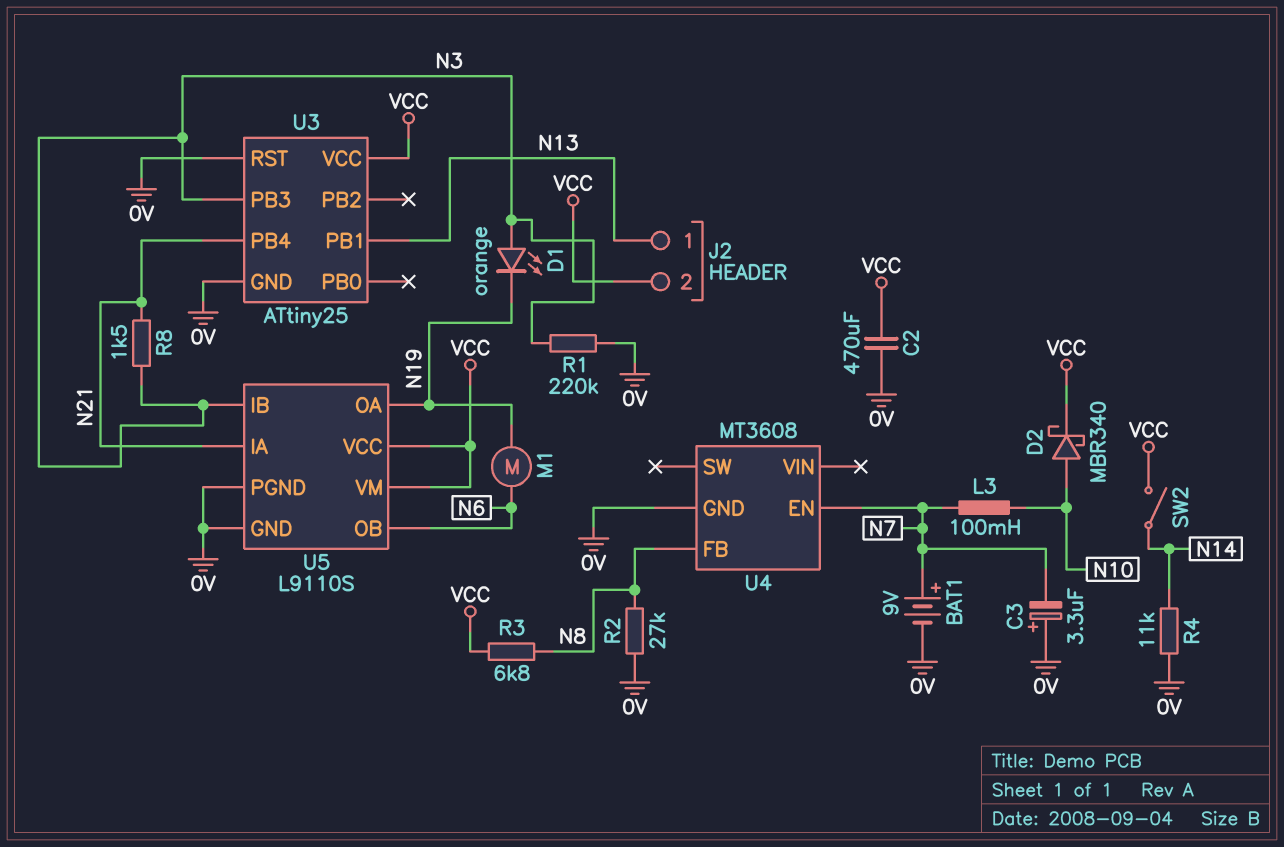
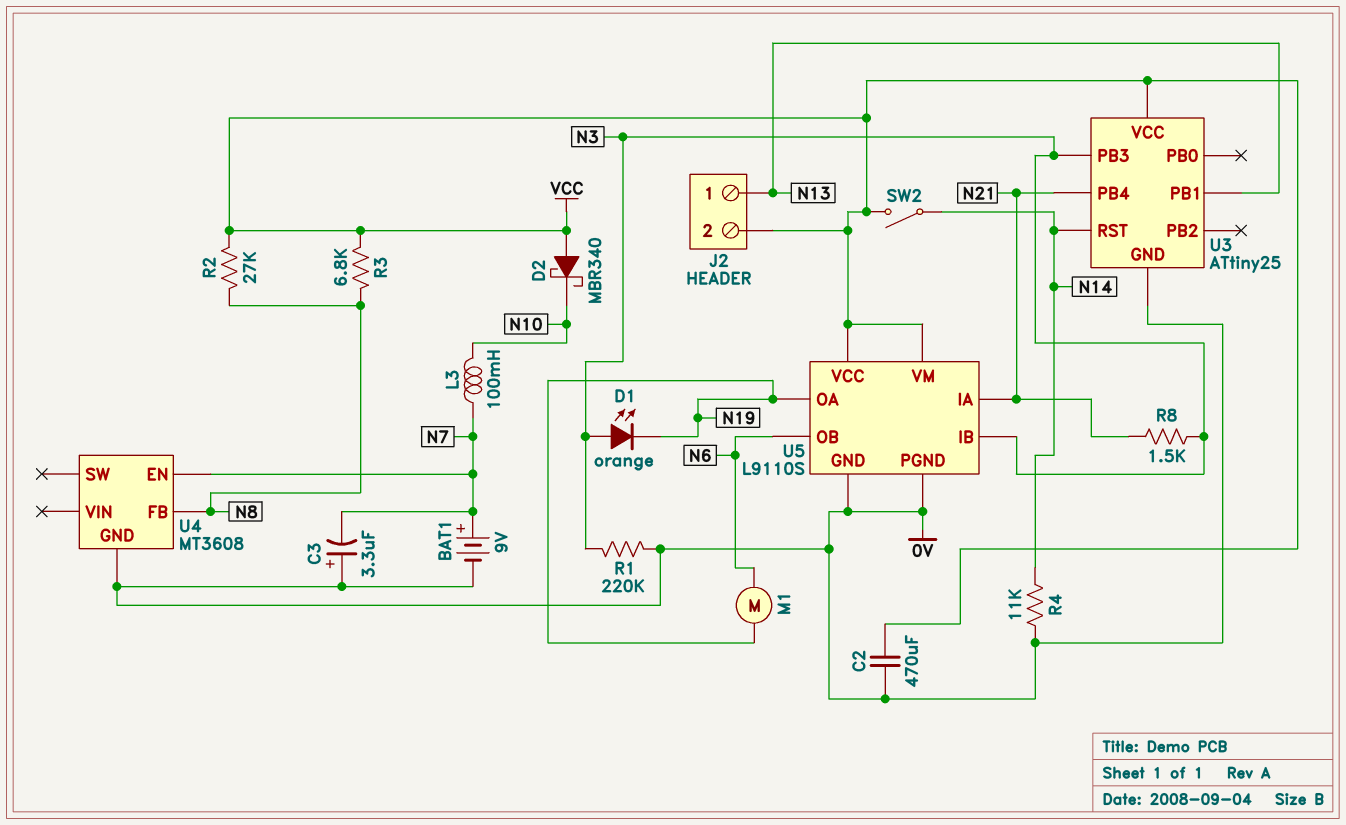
D2: schottky MBR340 (A N10, K VCC) -> schottky MBR340 (A VCC, K N10)
R2: 27k (0V, N8) -> 27k (N8, VCC)
U3 pin RST: 0V -> N14

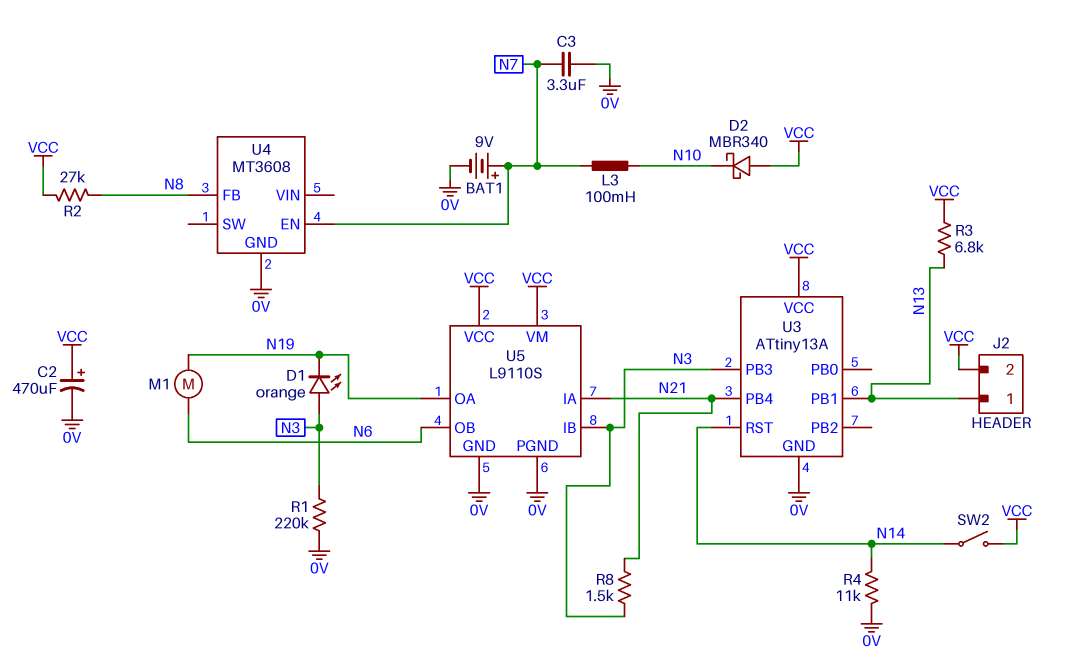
C2: 470uF (0V, VCC) -> 470uF (plus VCC, minus 0V)
C3: 3.3uF (plus 0V, minus N7) -> 3.3uF (0V, N7)
R3: 6.8k (N8, VCC) -> 6.8k (N13, VCC)
U3: ATtiny25 -> ATtiny13A

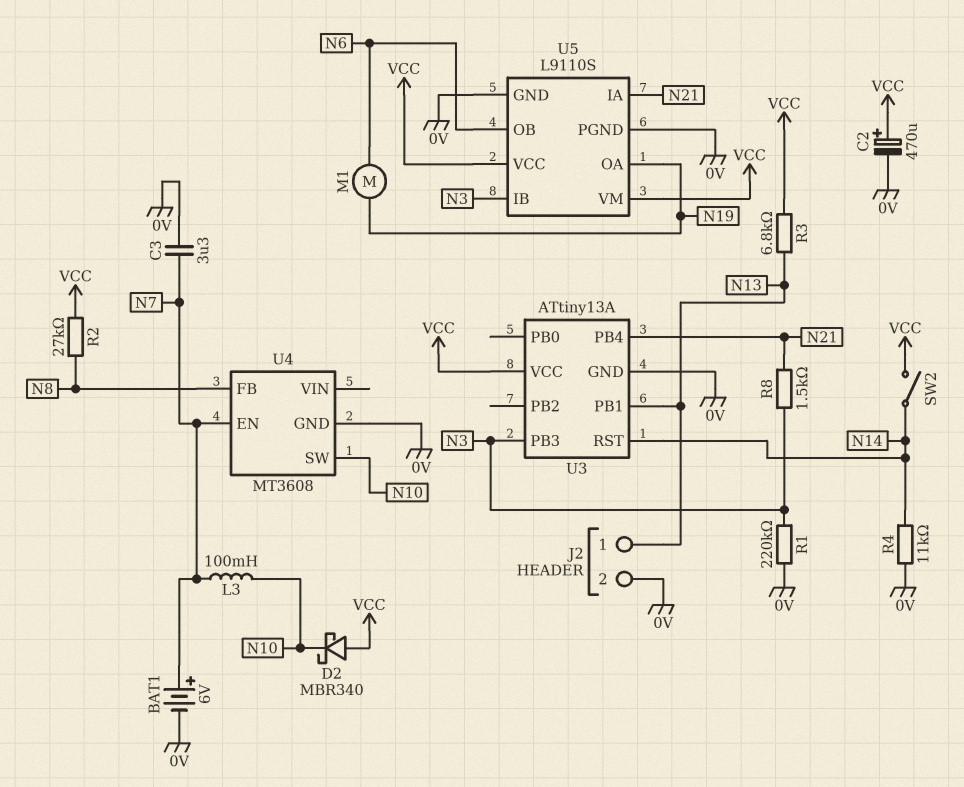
BAT1: 9V (plus N7, minus 0V) -> 6V (plus N7, minus 0V)
D1: LED orange (A N3, K N19) -> none
J2 pin 2: VCC -> 0V
U4 pin SW: none -> N10

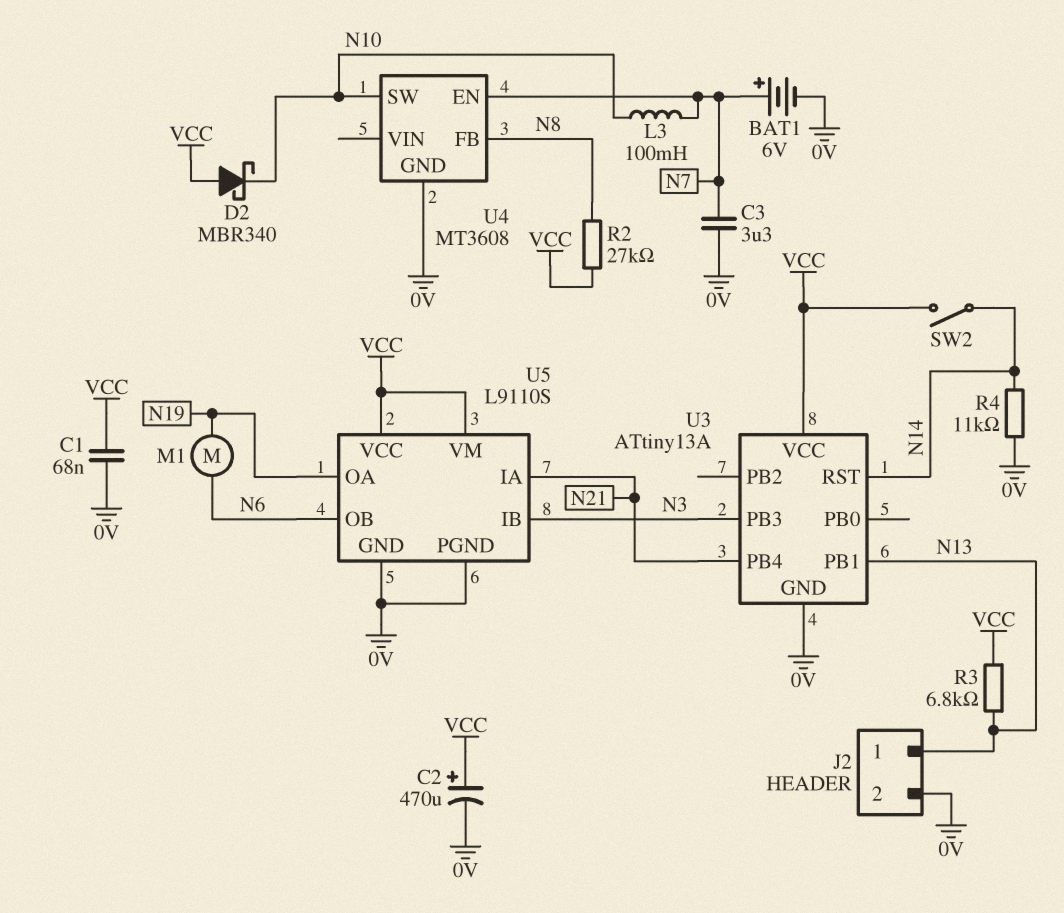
C1: none -> 68nF (0V, VCC)
R1: 220k (0V, N3) -> none
R8: 1.5k (N3, N21) -> none

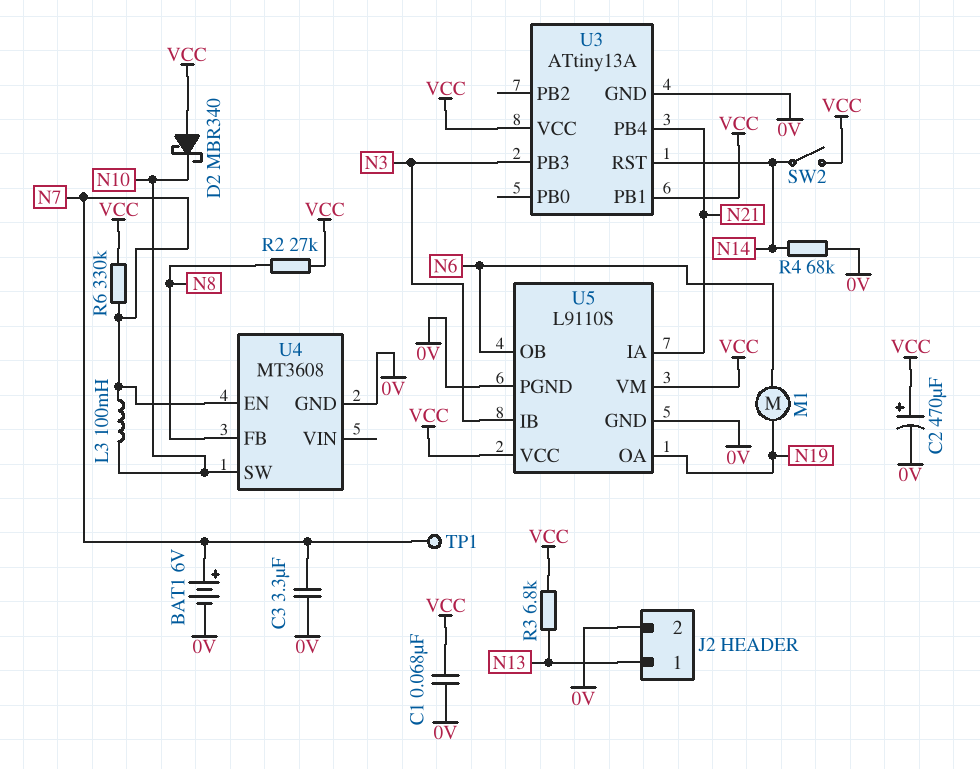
R4: 11k (0V, N14) -> 68k (0V, N14)
R6: none -> 330k (N7, VCC)
TP1: none -> test point (N7)
U3 pin PB1: N13 -> VCC

